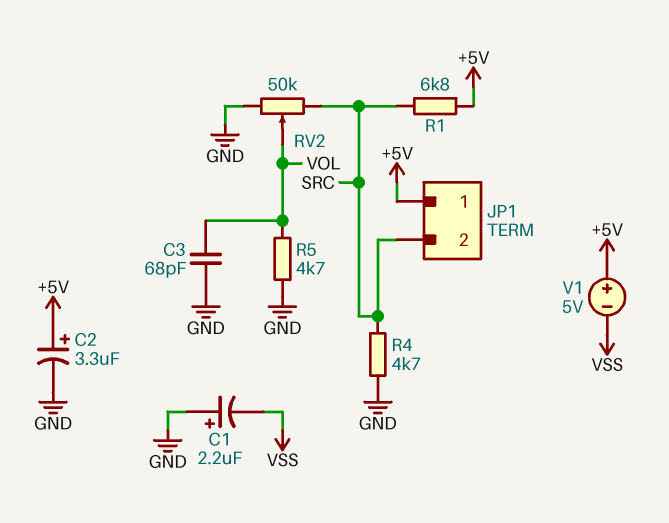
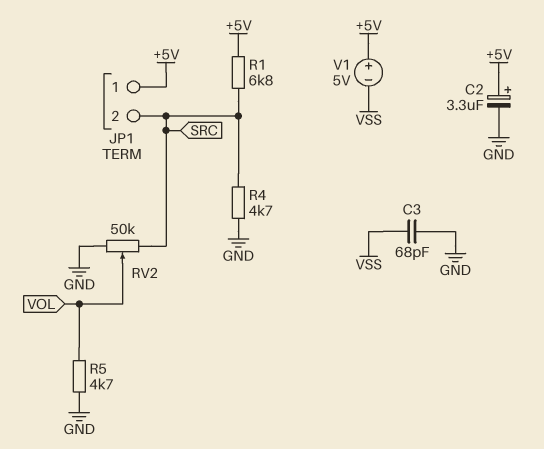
C1: 2.2uF (plus GND, minus VSS) -> none
C3: 68pF (GND, VOL) -> 68pF (GND, VSS)

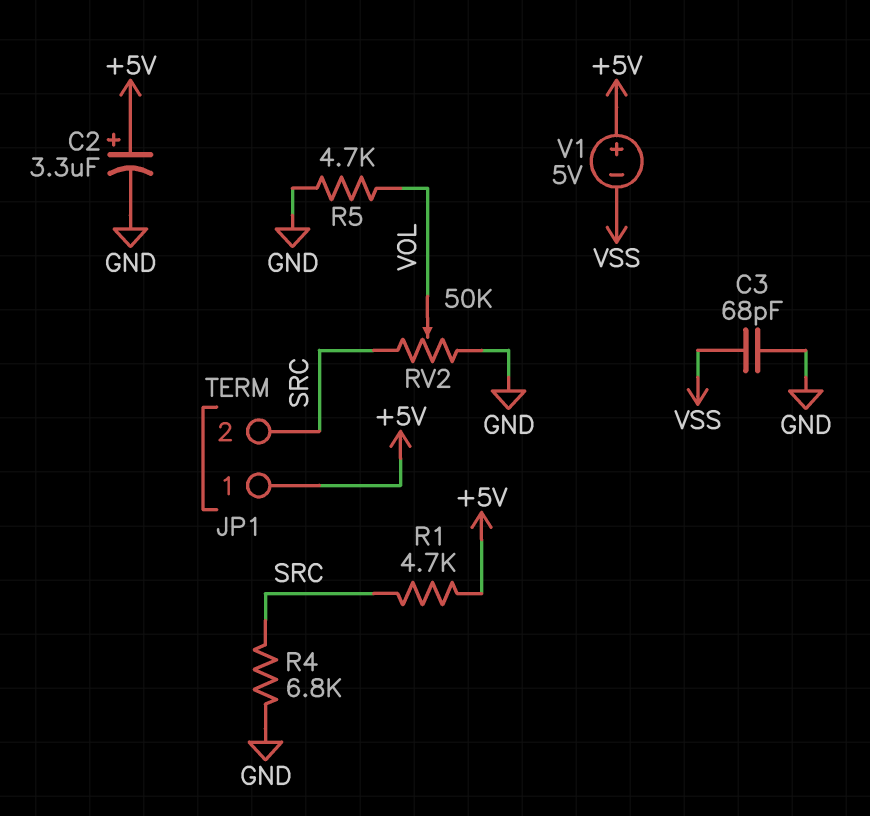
R1: 6.8k (+5V, SRC) -> 4.7k (+5V, SRC)
R4: 4.7k (GND, SRC) -> 6.8k (GND, SRC)

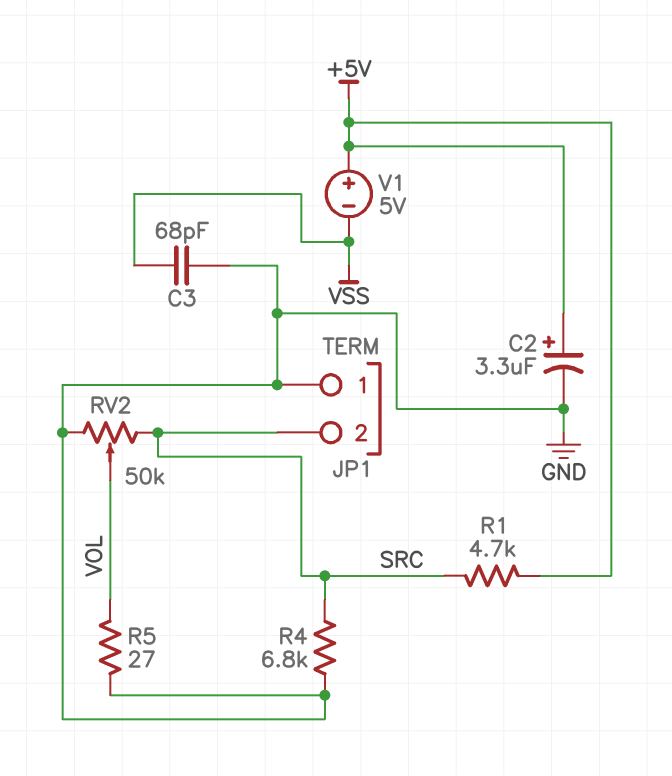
JP1 pin 1: +5V -> GND
R5: 4.7k (GND, VOL) -> 27 (GND, VOL)

